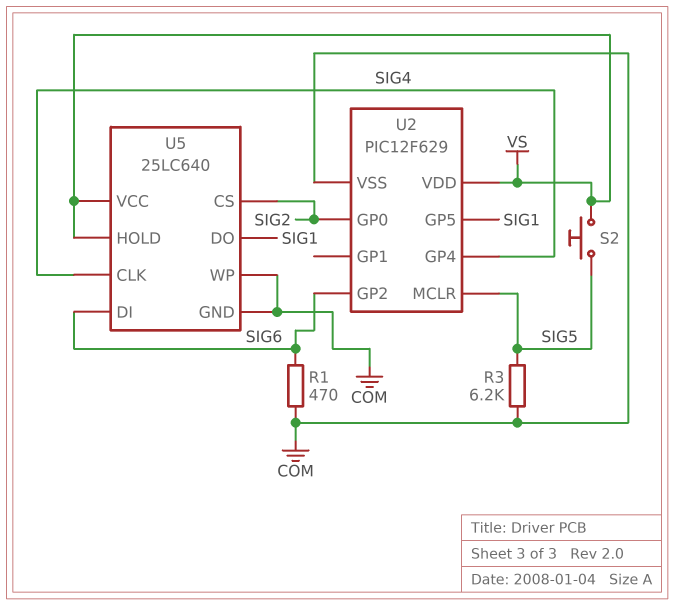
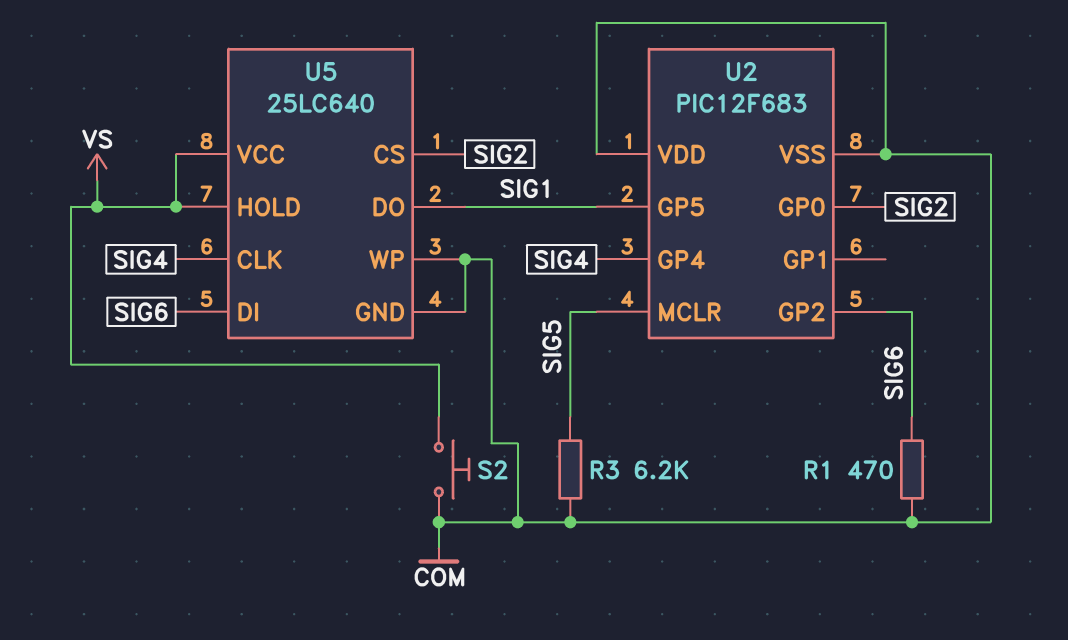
S2: button (SIG5, VS) -> button (COM, VS)
U2: PIC12F629 -> PIC12F683
U2 pin VDD: VS -> COM

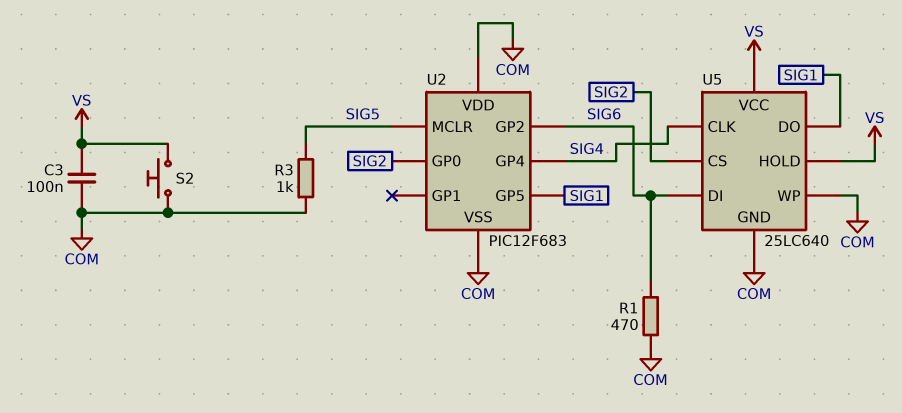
C3: none -> 100nF (COM, VS)
R3: 6.2k (COM, SIG5) -> 1k (COM, SIG5)

